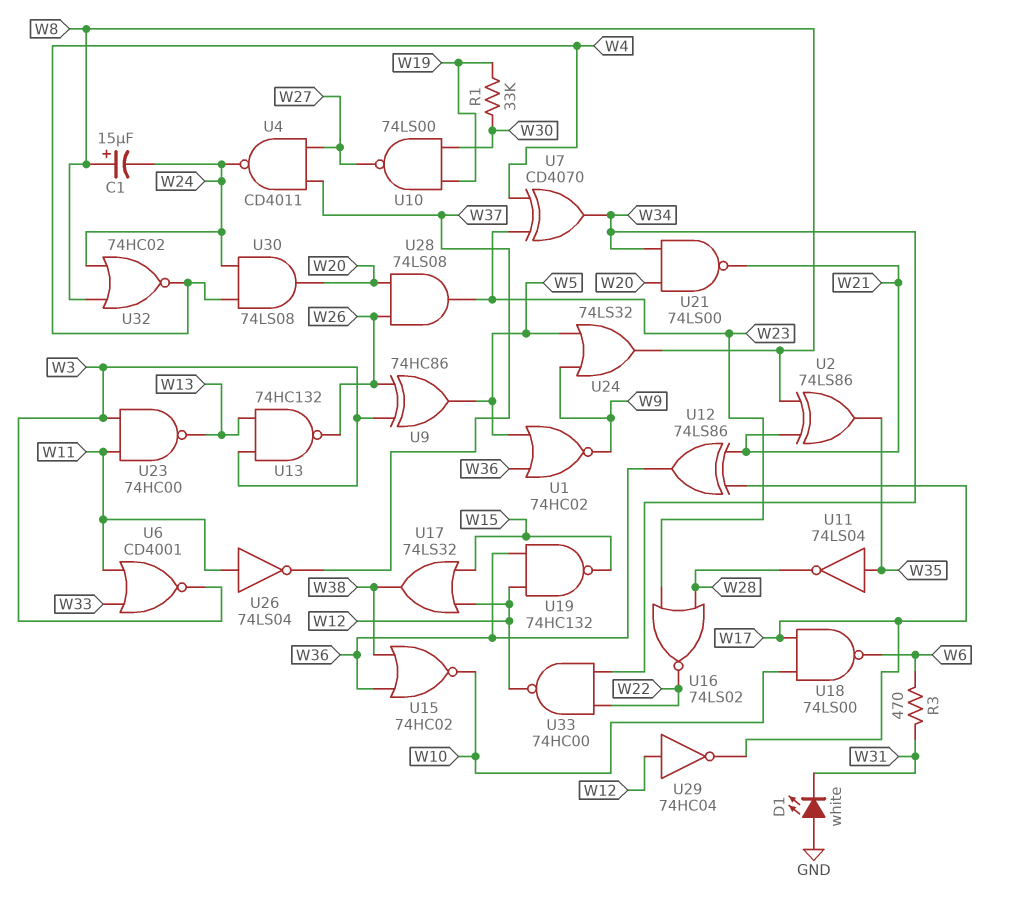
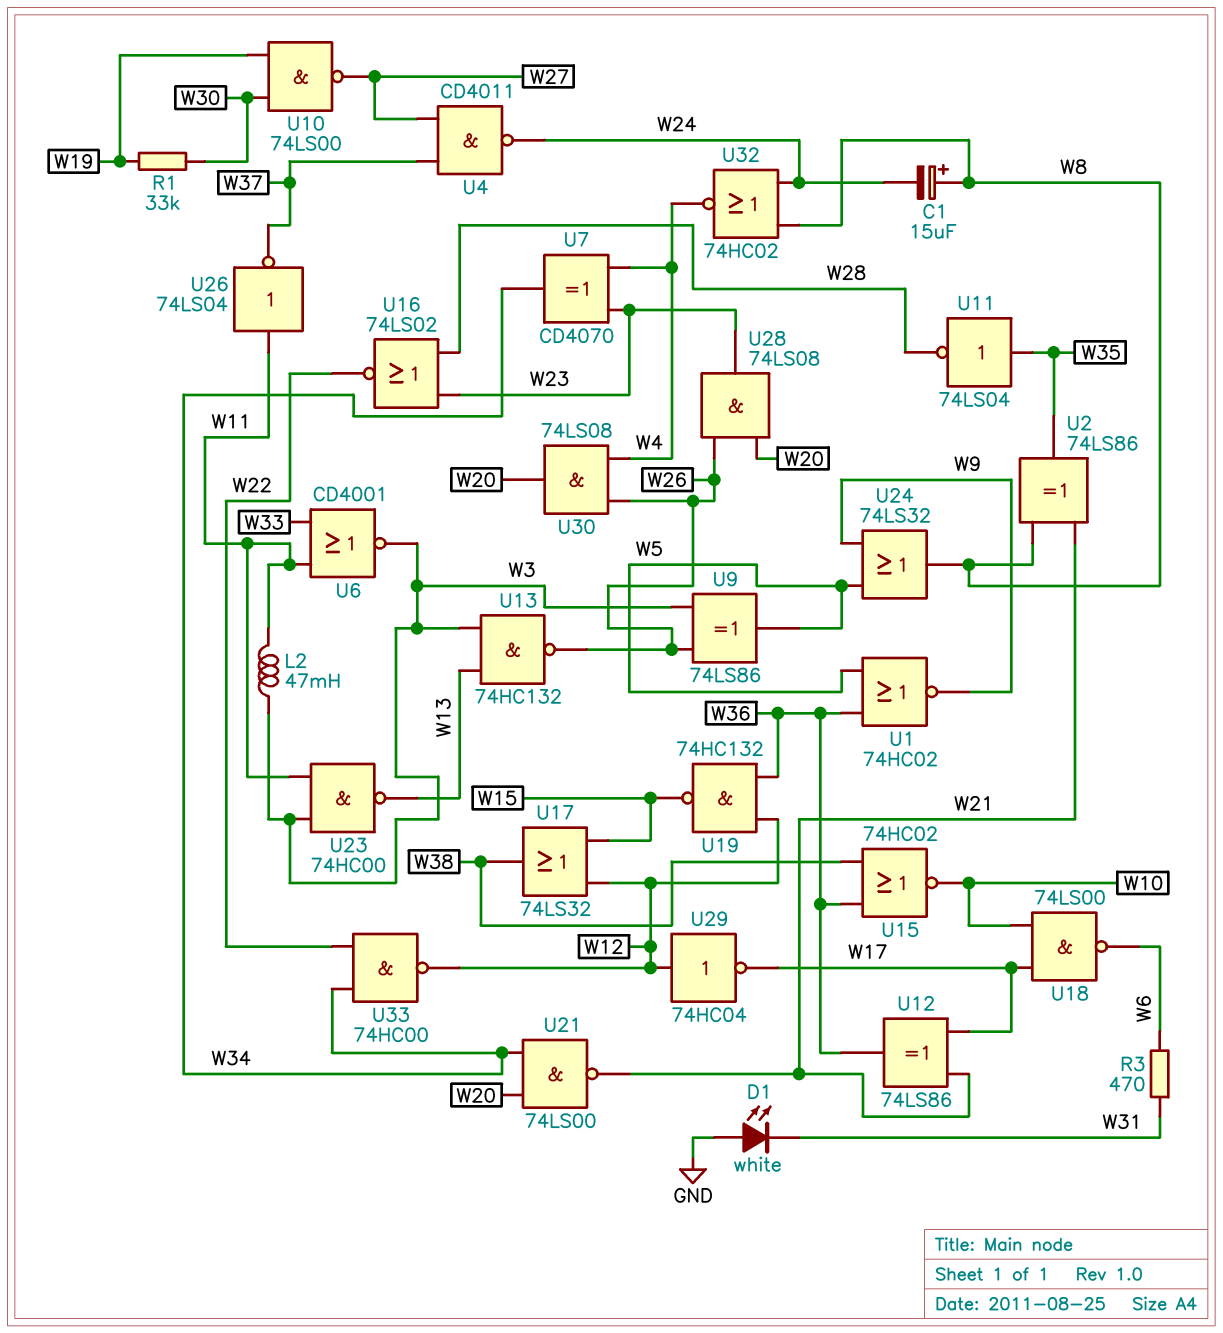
L2: none -> 47mH (W3, W11)
U9: XOR 74HC86 (in W3, in W26, out W5) -> XOR 74LS86 (in W3, in W26, out W5)
U30: AND 74LS08 (in W4, in W24, out W20) -> AND 74LS08 (in W4, in W26, out W20)

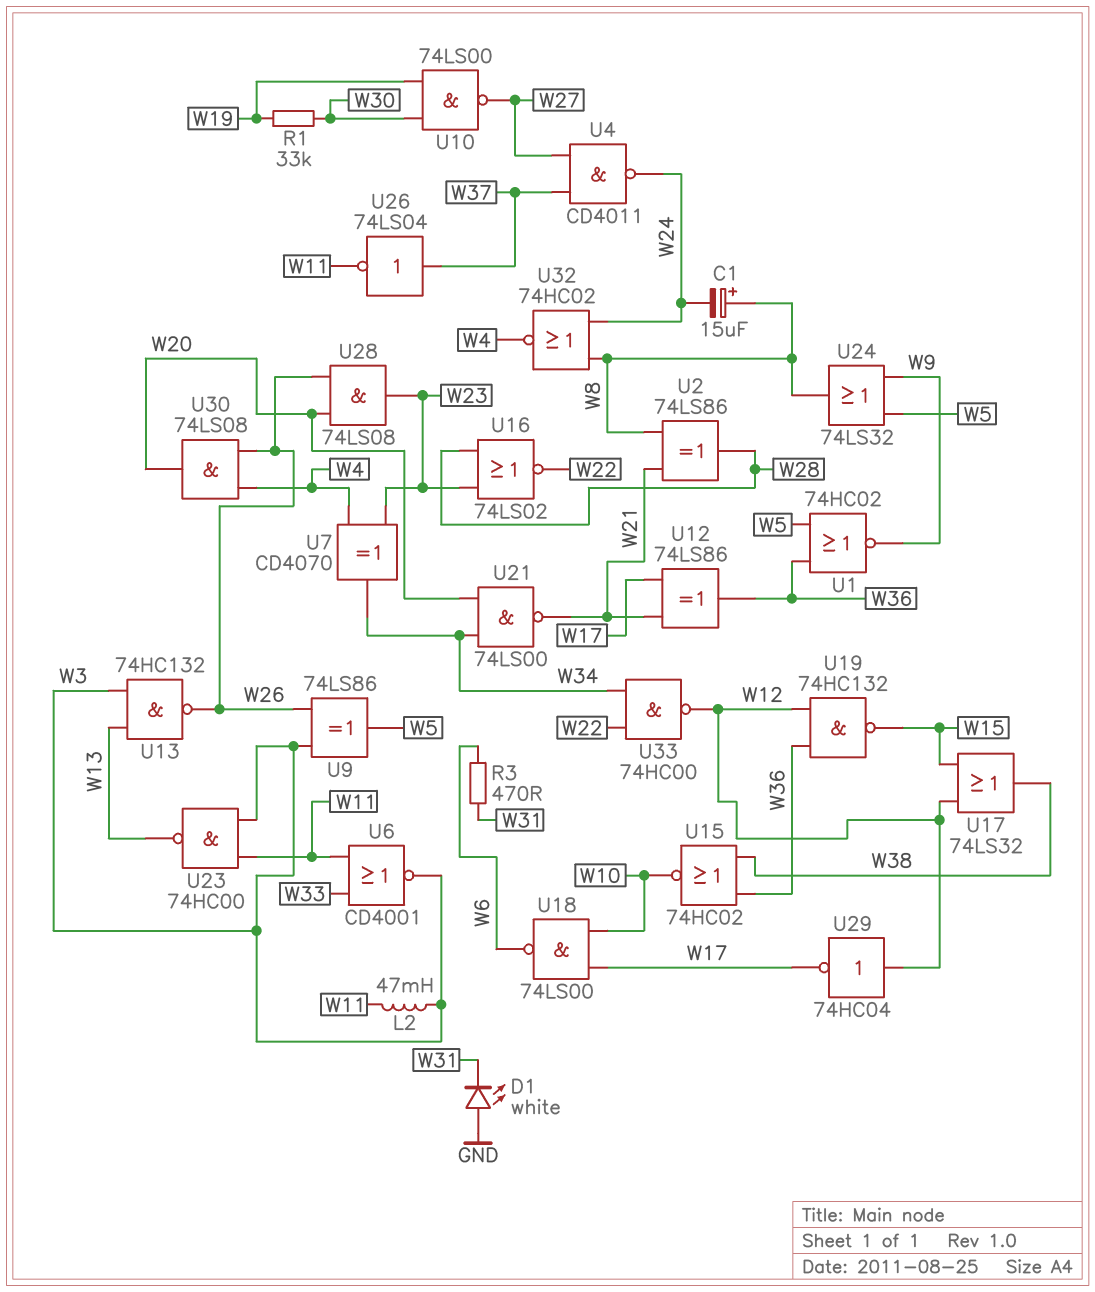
U2: XOR 74LS86 (in W8, in W21, out W35) -> XOR 74LS86 (in W8, in W21, out W28)
U11: NOT 74LS04 (in W35, out W28) -> none
U26: NOT 74LS04 (in W11, out W37) -> NOT 74LS04 (in W37, out W11)

